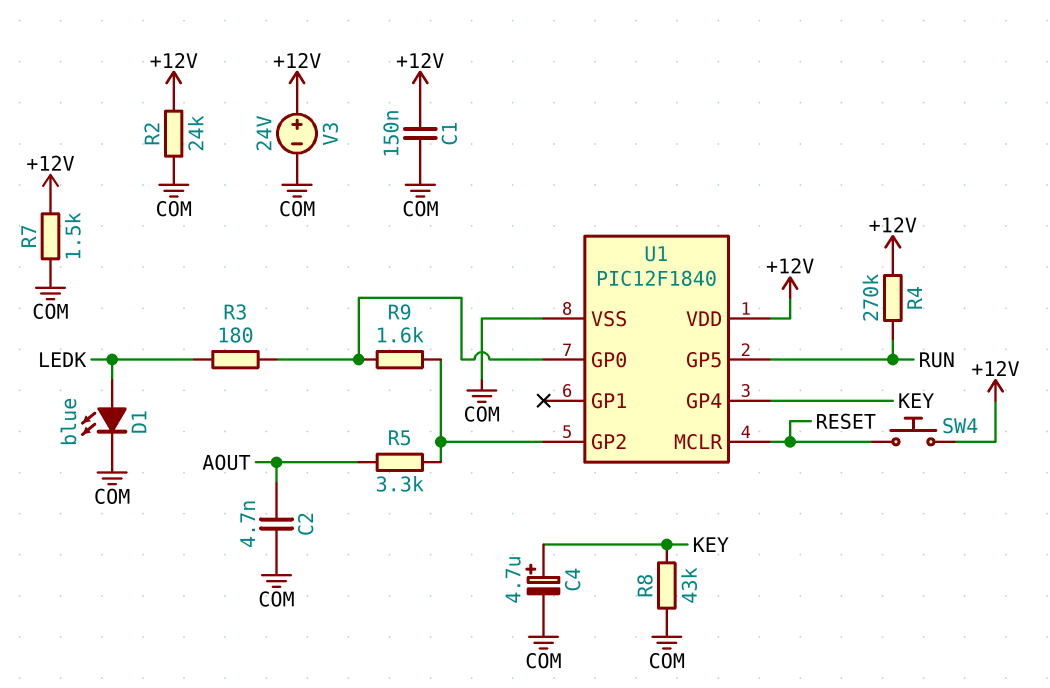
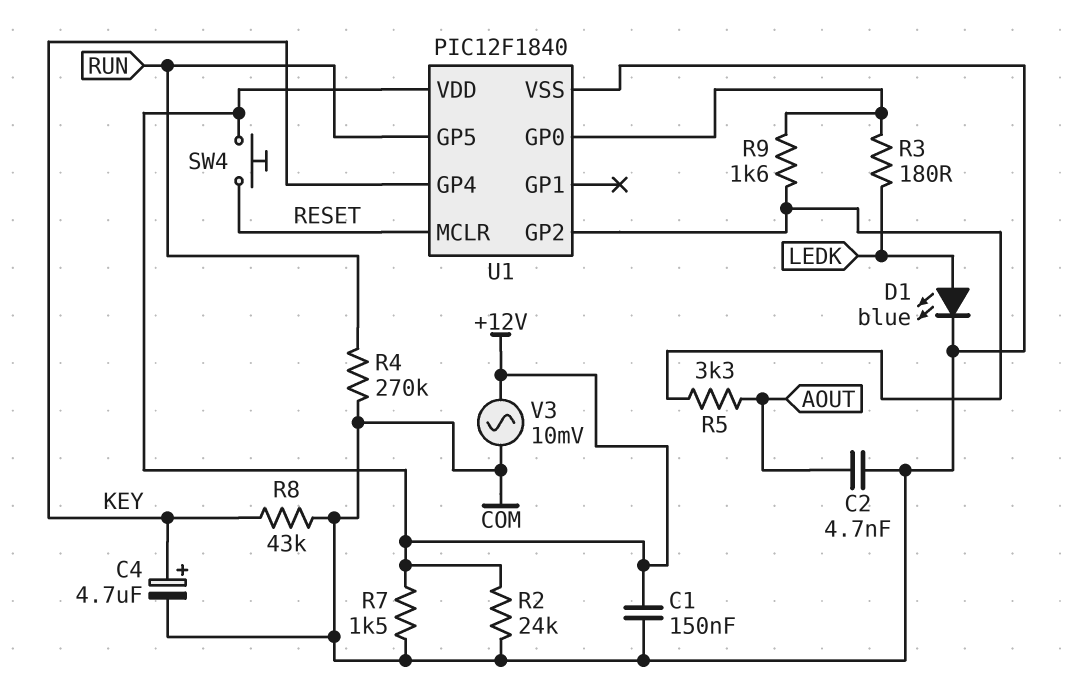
R4: 270k (+12V, RUN) -> 270k (COM, RUN)
V3: 24V (plus +12V, minus COM) -> AC 10mV (+12V, COM)

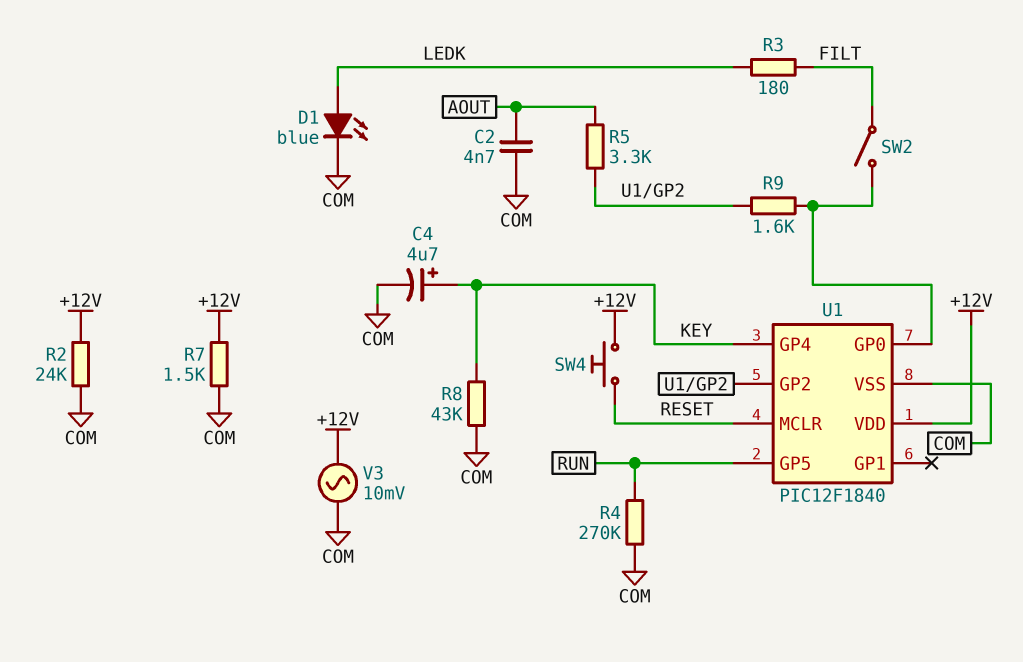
C1: 150nF (+12V, COM) -> none
R3: 180 (LEDK, U1/GP0) -> 180 (FILT, LEDK)
SW2: none -> switch (FILT, U1/GP0)

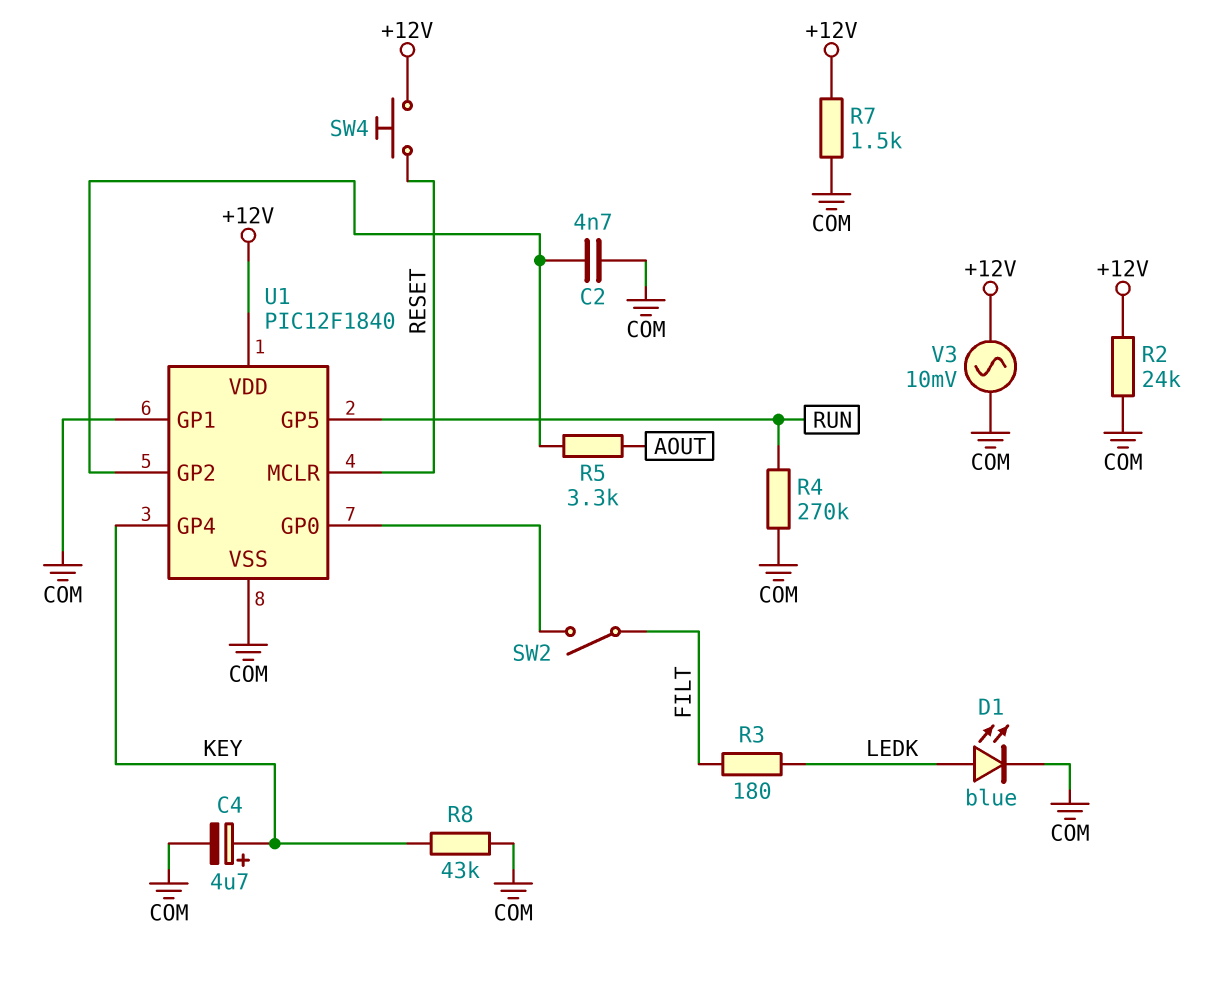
C2: 4.7nF (AOUT, COM) -> 4.7nF (COM, U1/GP2)
R9: 1.6k (U1/GP0, U1/GP2) -> none
U1 pin GP1: none -> COM

